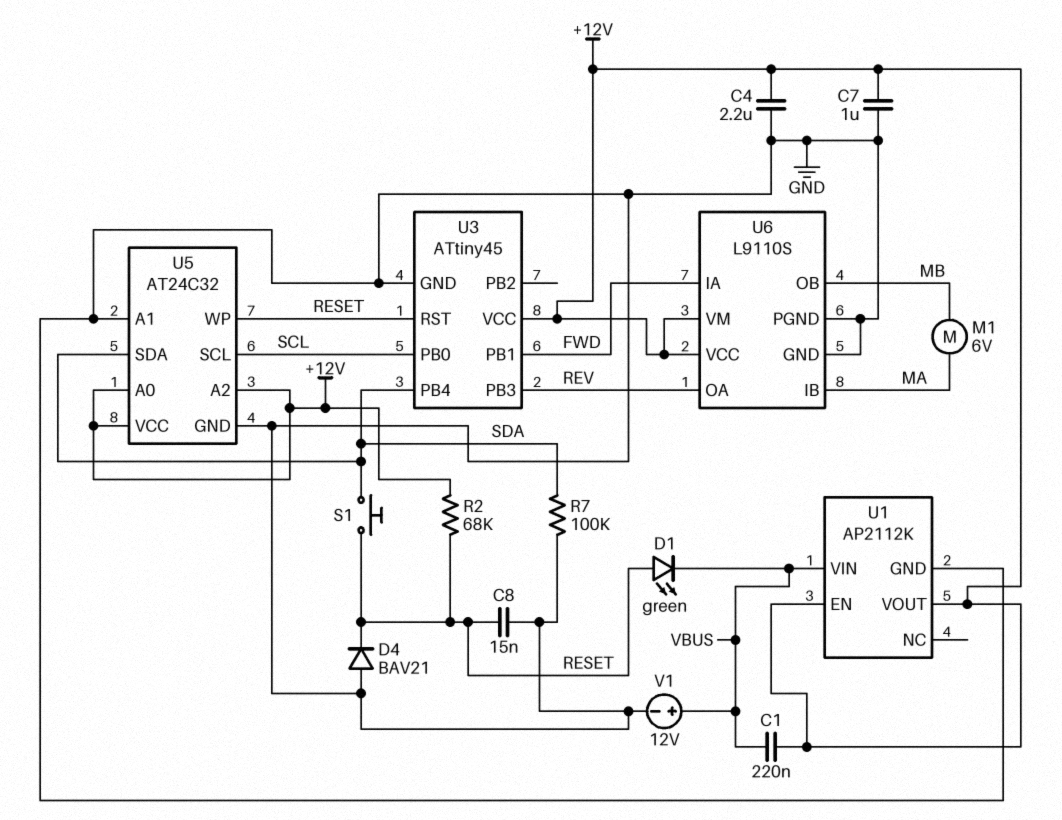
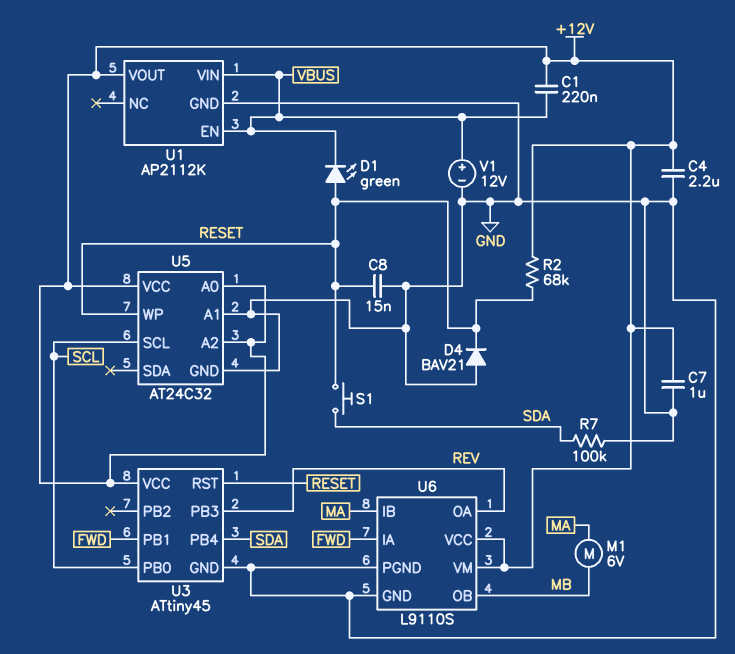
U1 pin EN: +12V -> VBUS
U5 pin SDA: SDA -> none

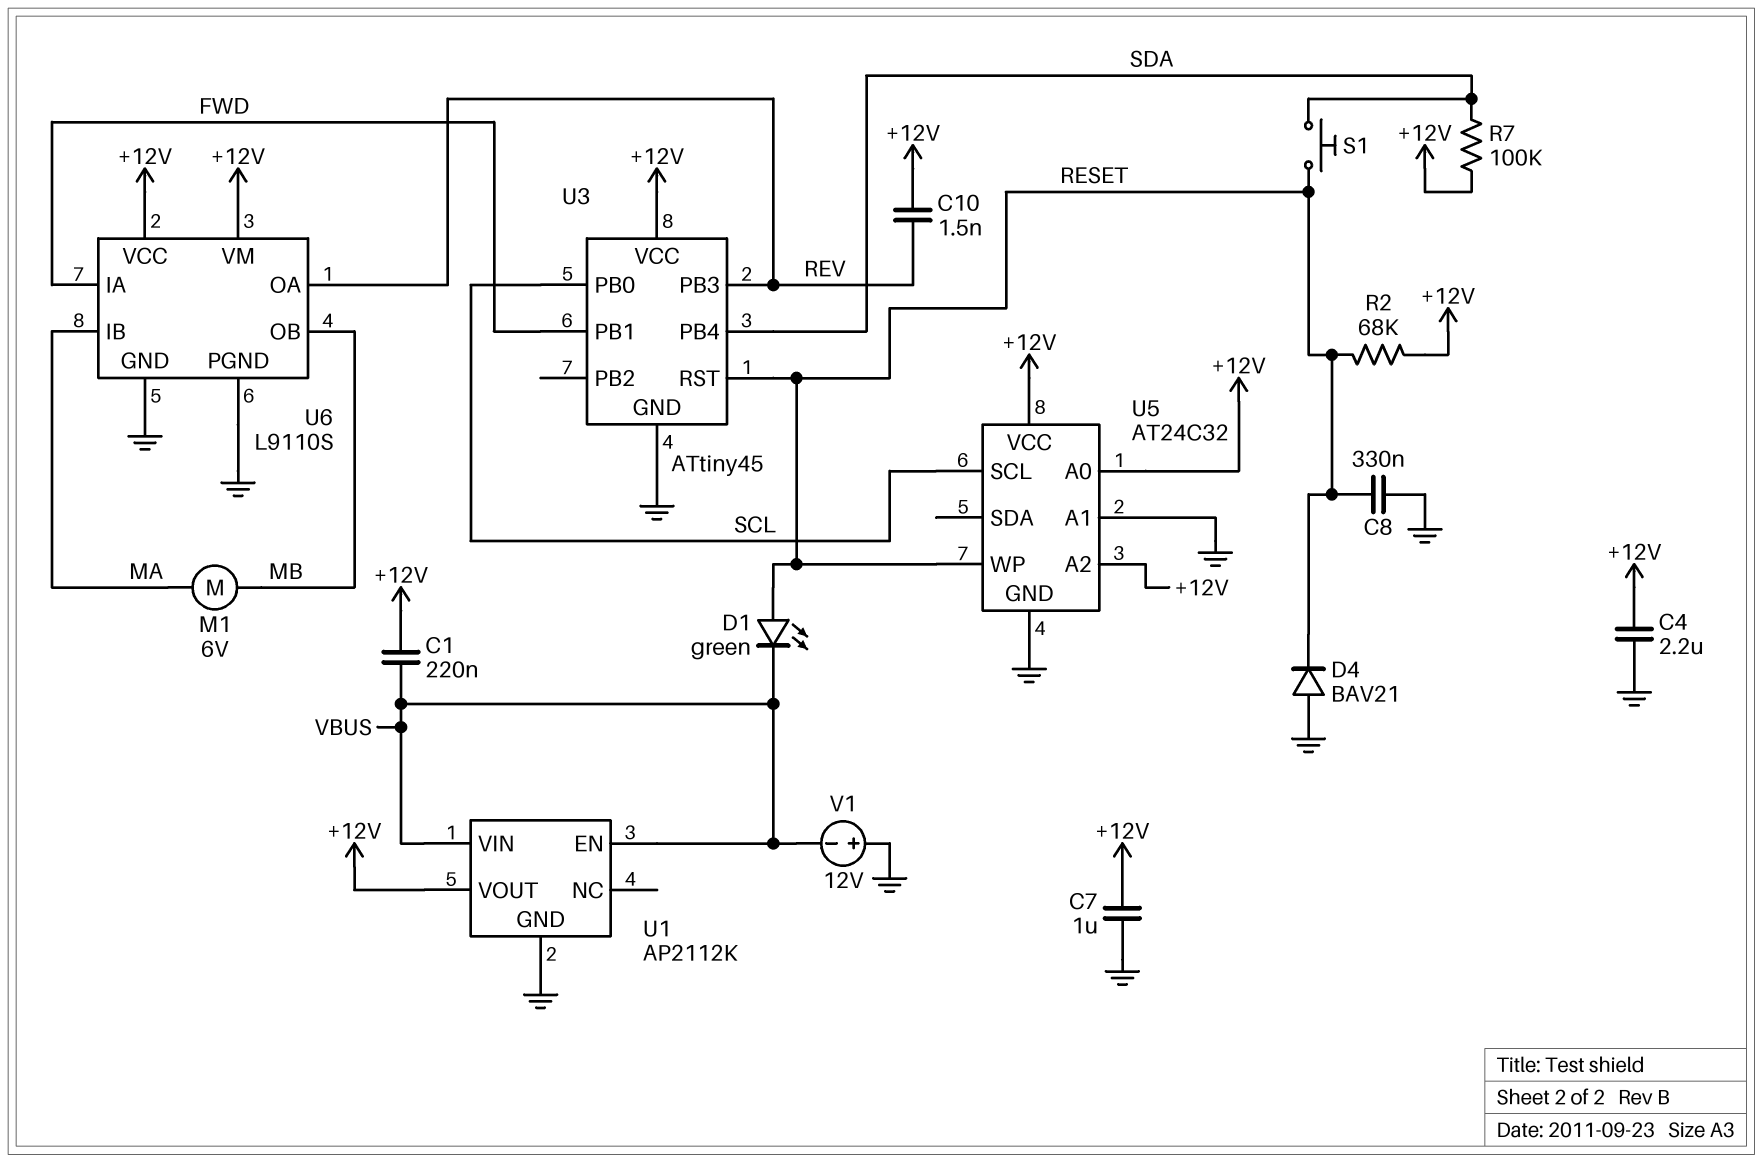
C8: 15nF (GND, RESET) -> 330nF (GND, RESET)
C10: none -> 1.5nF (+12V, REV)
R7: 100k (GND, SDA) -> 100k (+12V, SDA)
V1: 12V (plus VBUS, minus GND) -> 12V (plus GND, minus VBUS)

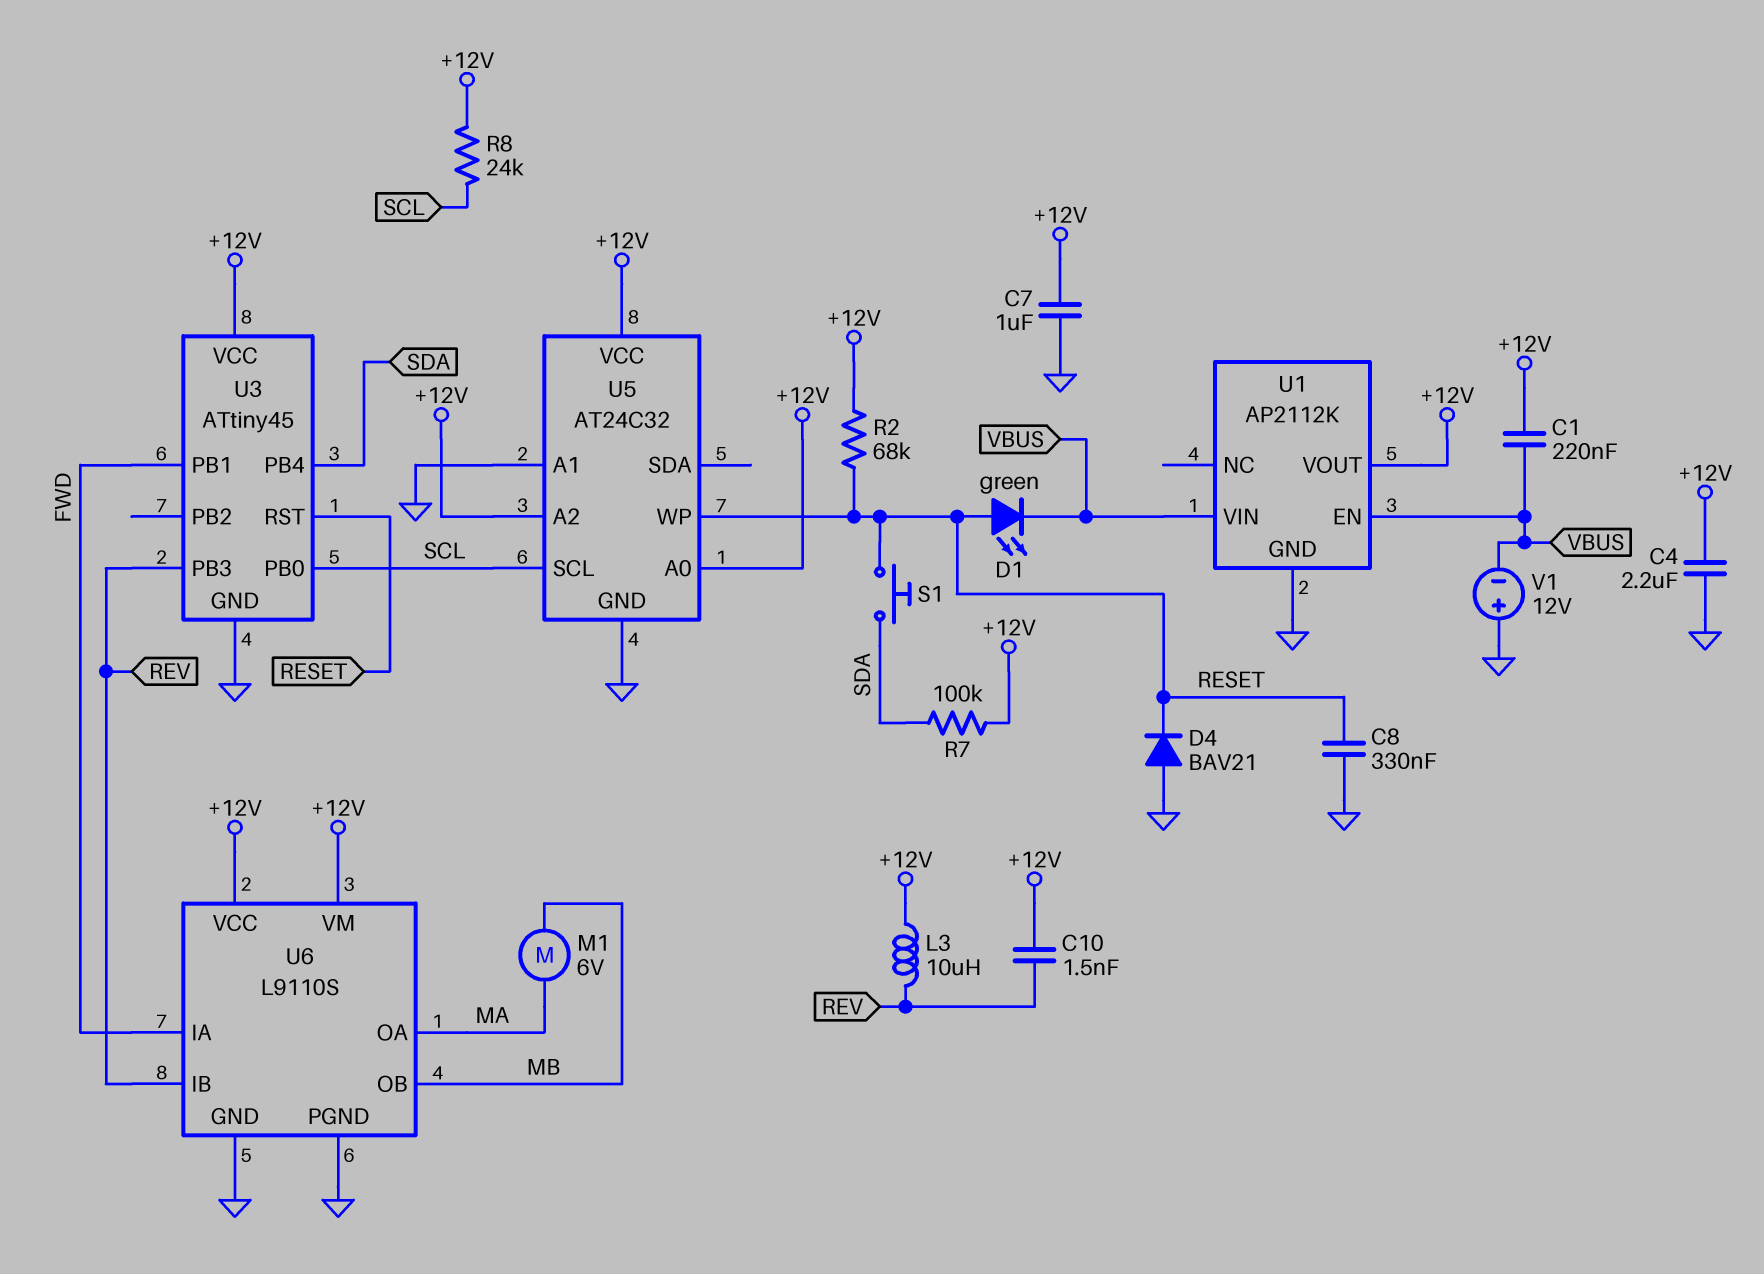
L3: none -> 10uH (+12V, REV)
R8: none -> 24k (+12V, SCL)
U6 pin IB: MA -> REV
U6 pin OA: REV -> MA

